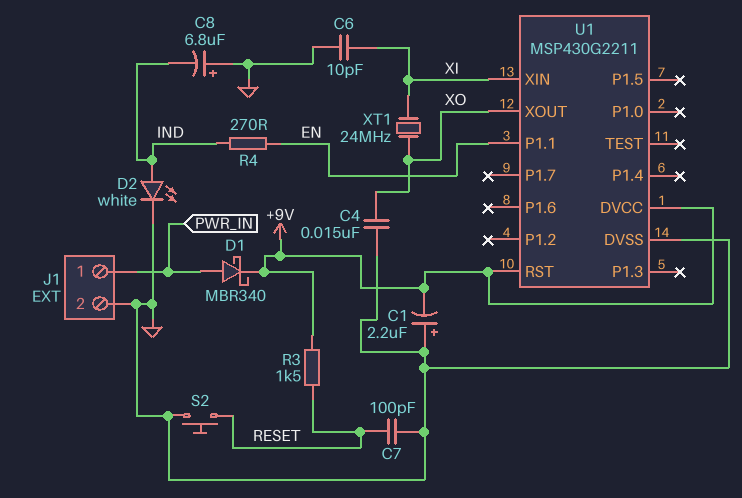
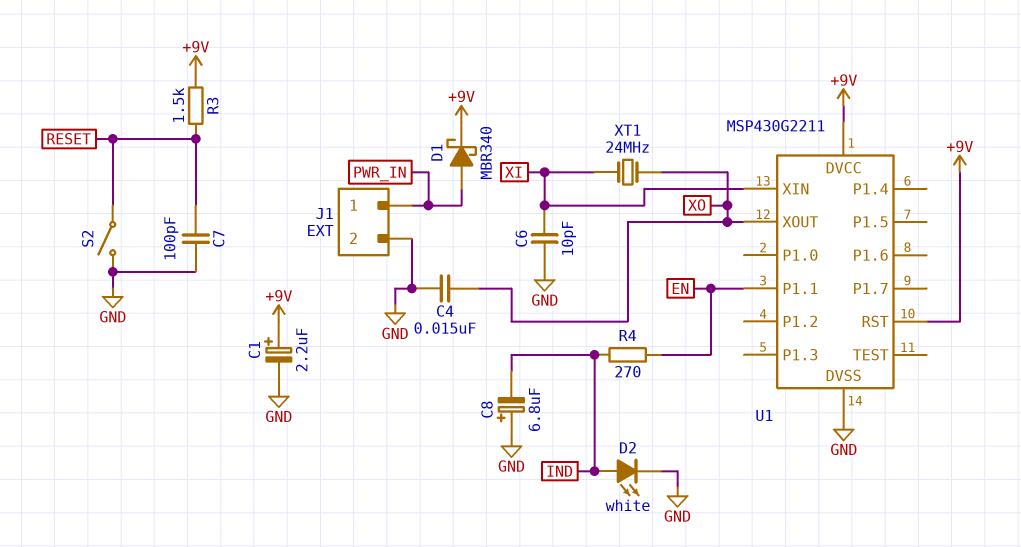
C1: 2.2uF (plus GND, minus +9V) -> 2.2uF (plus +9V, minus GND)
S2: button (GND, RESET) -> switch (GND, RESET)

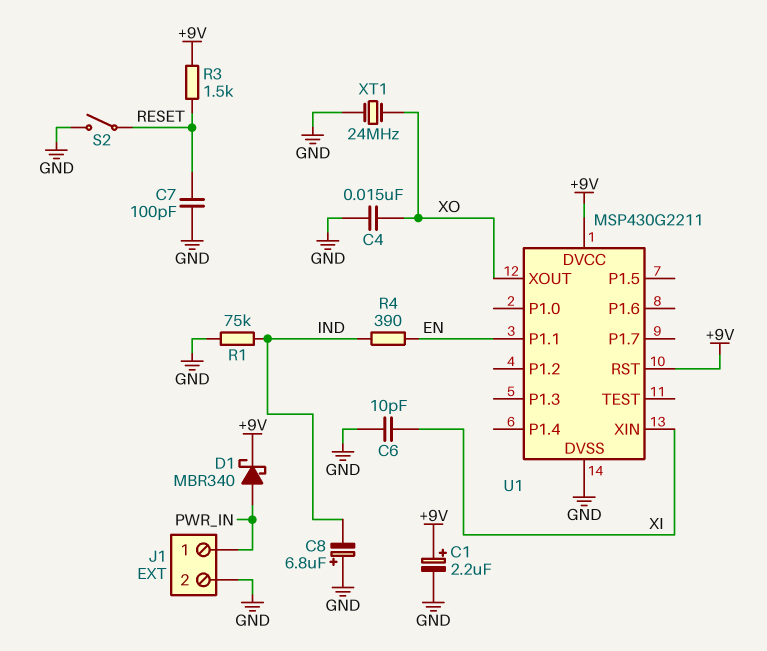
D2: LED white (A IND, K GND) -> none
R1: none -> 75k (GND, IND)
R4: 270 (EN, IND) -> 390 (EN, IND)
XT1: 24MHz (XI, XO) -> 24MHz (GND, XO)

